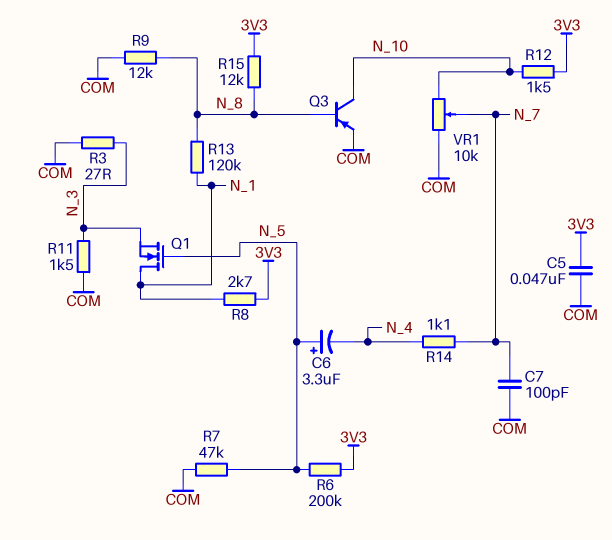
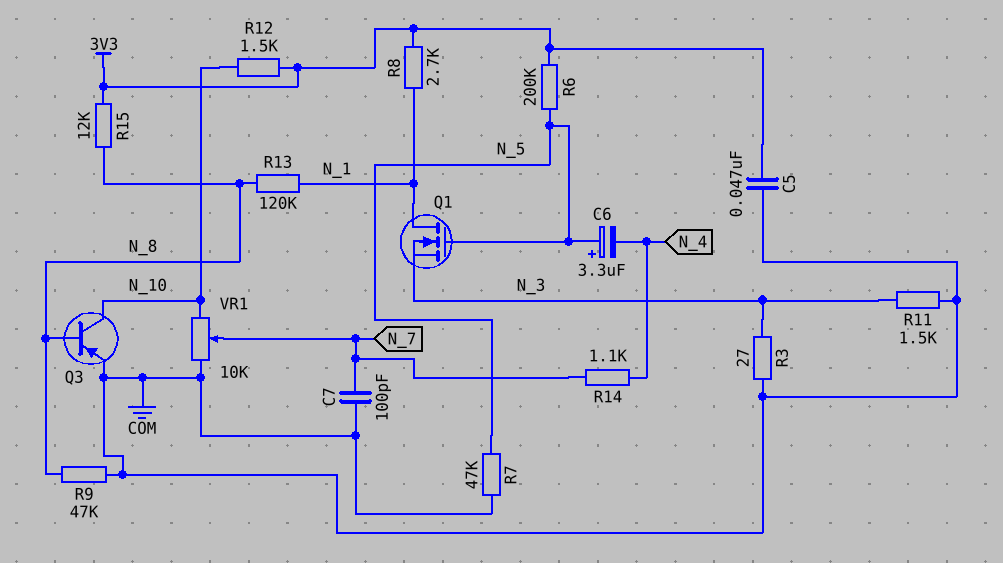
R9: 12k (COM, N_8) -> 47k (COM, N_8)

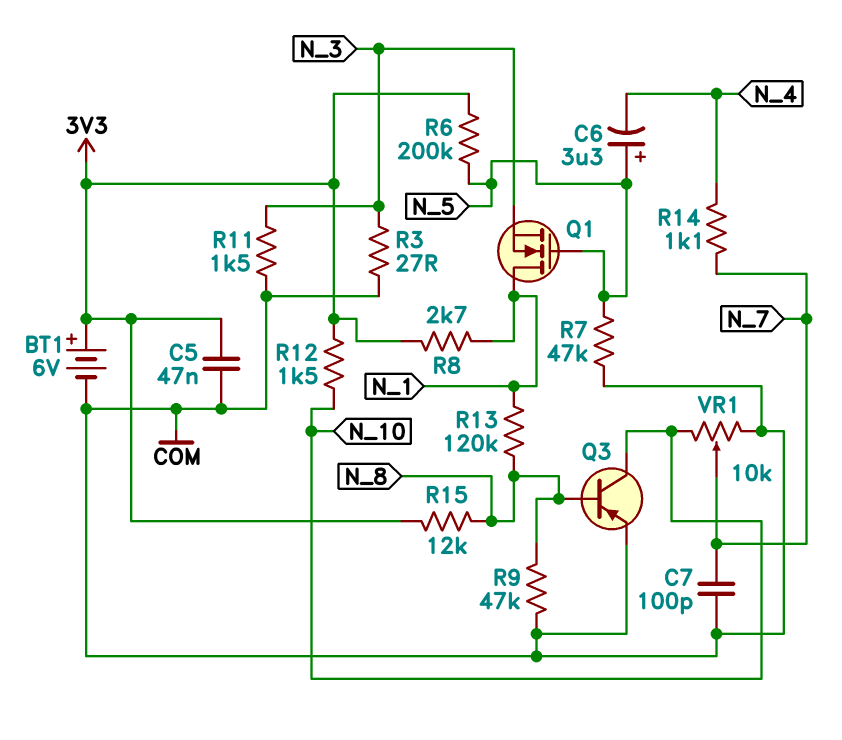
BT1: none -> 6V (plus 3V3, minus COM)

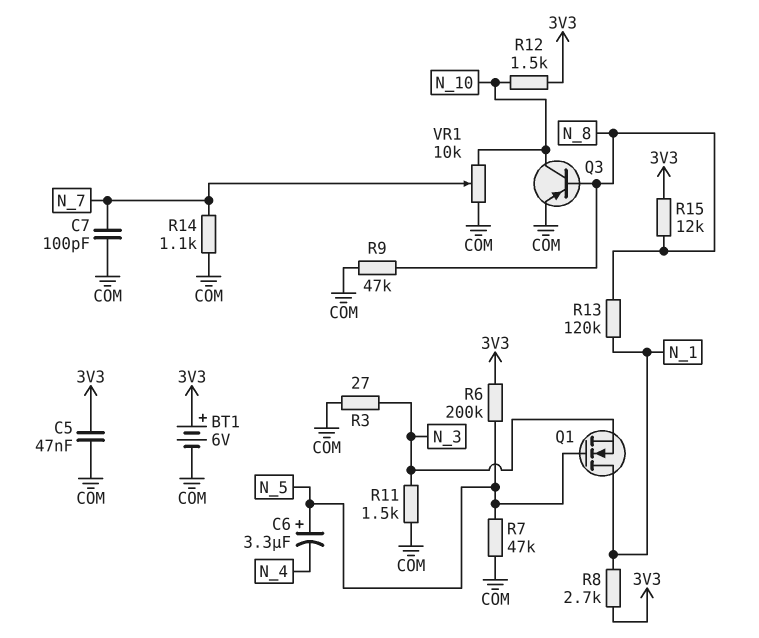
R14: 1.1k (N_4, N_7) -> 1.1k (COM, N_7)

